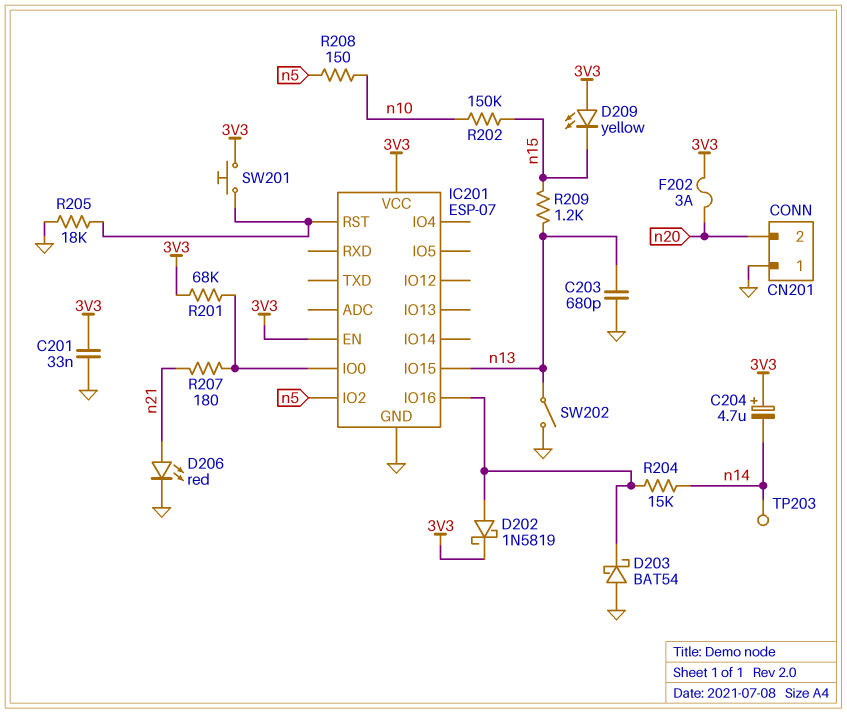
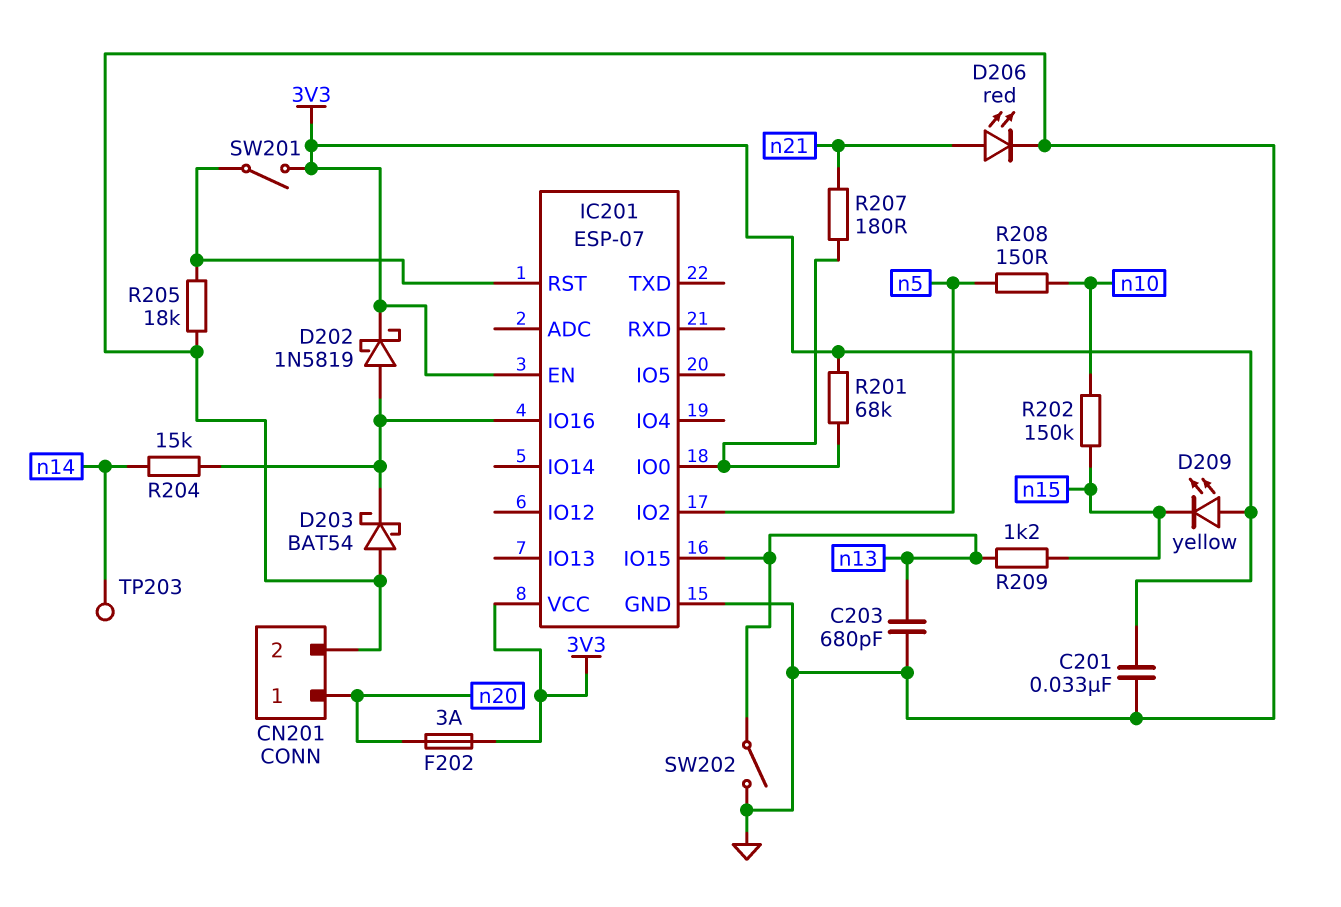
C204: 4.7uF (plus 3V3, minus n14) -> none
CN201 pin 1: GND -> n20
CN201 pin 2: n20 -> GND
SW201: button (3V3, IC201/RST) -> switch (3V3, IC201/RST)

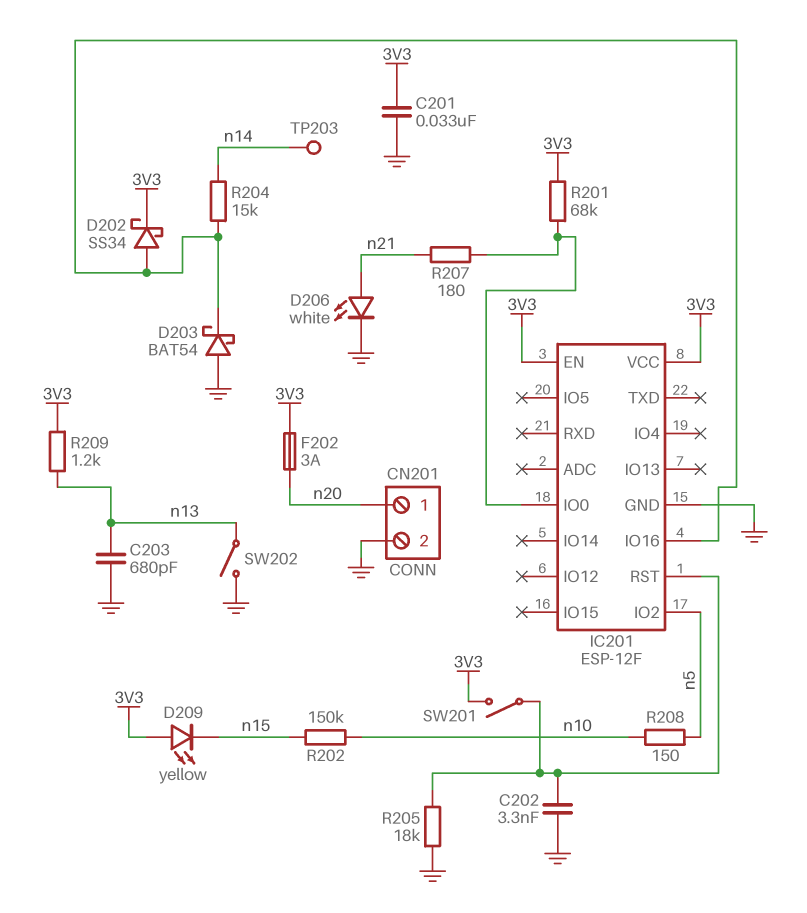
C202: none -> 3.3nF (GND, IC201/RST)
D202: schottky 1N5819 (A IC201/IO16, K 3V3) -> schottky SS34 (A IC201/IO16, K 3V3)
D206: LED red (A n21, K GND) -> LED white (A n21, K GND)
IC201: ESP-07 -> ESP-12F
IC201 pin IO15: n13 -> none
R209: 1.2k (n13, n15) -> 1.2k (3V3, n13)

